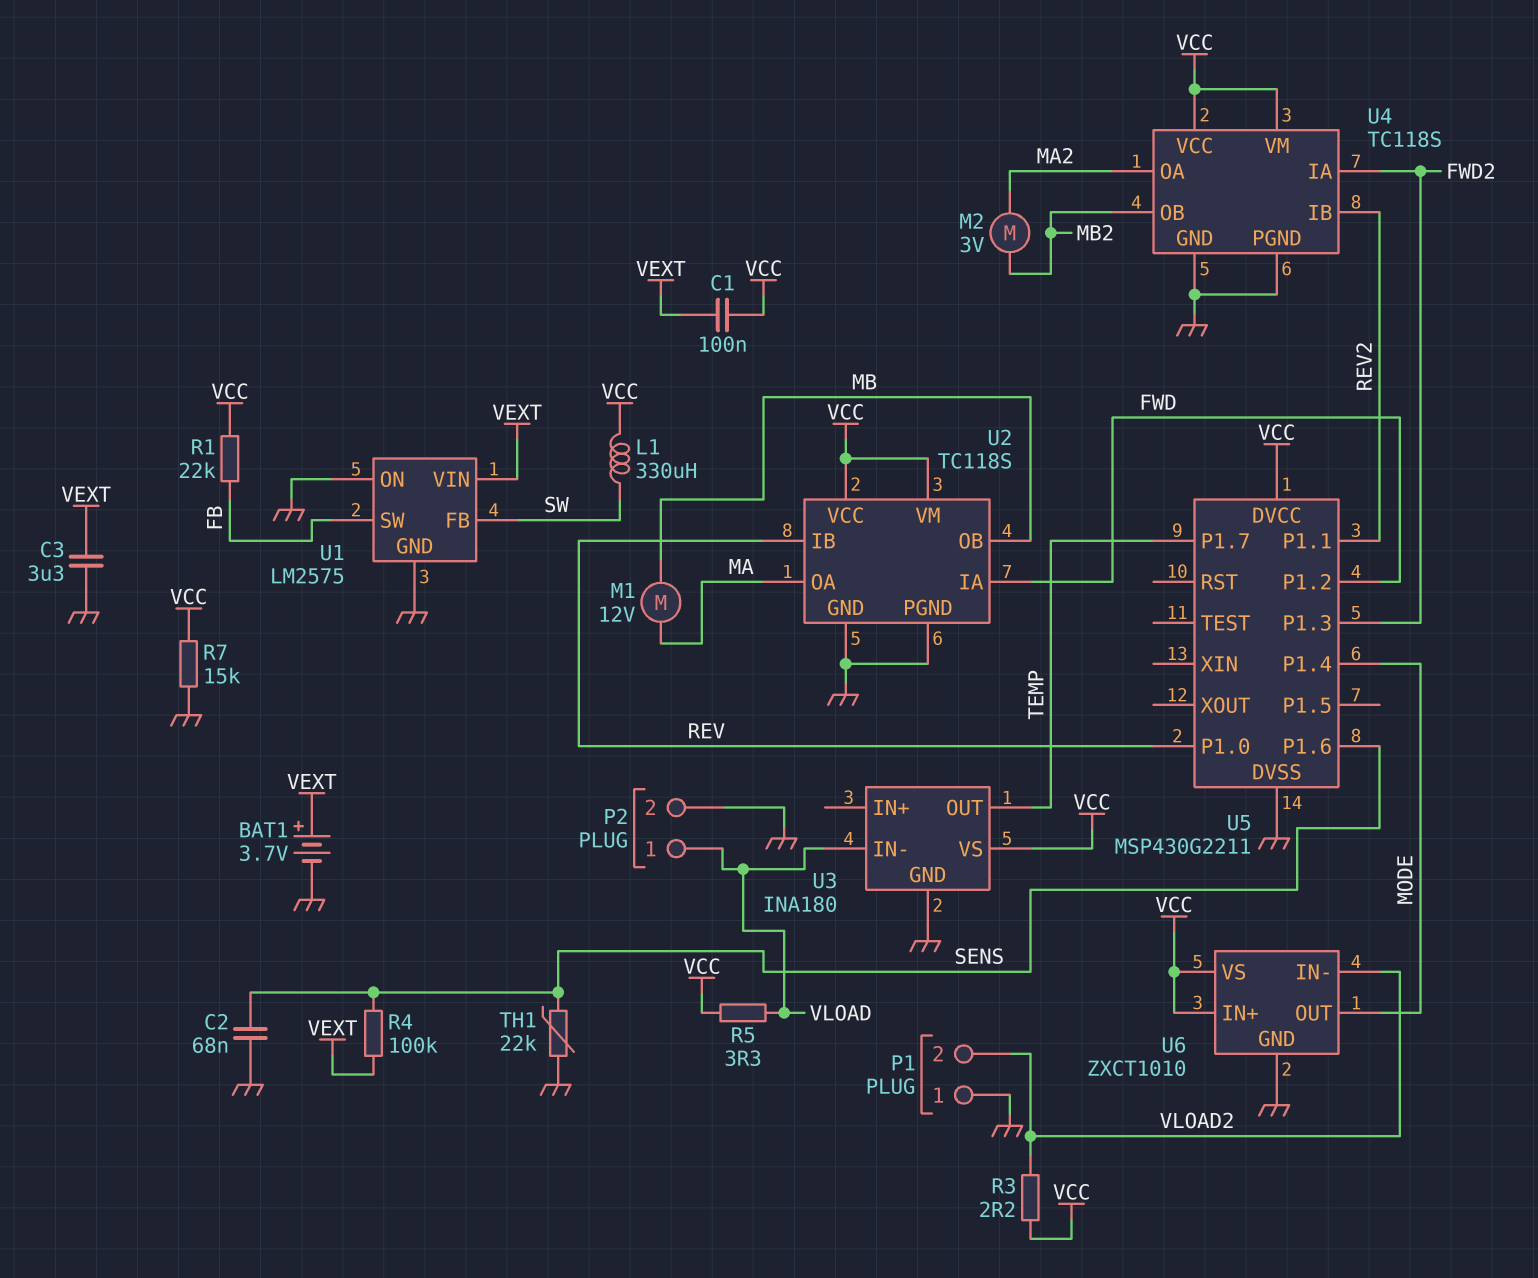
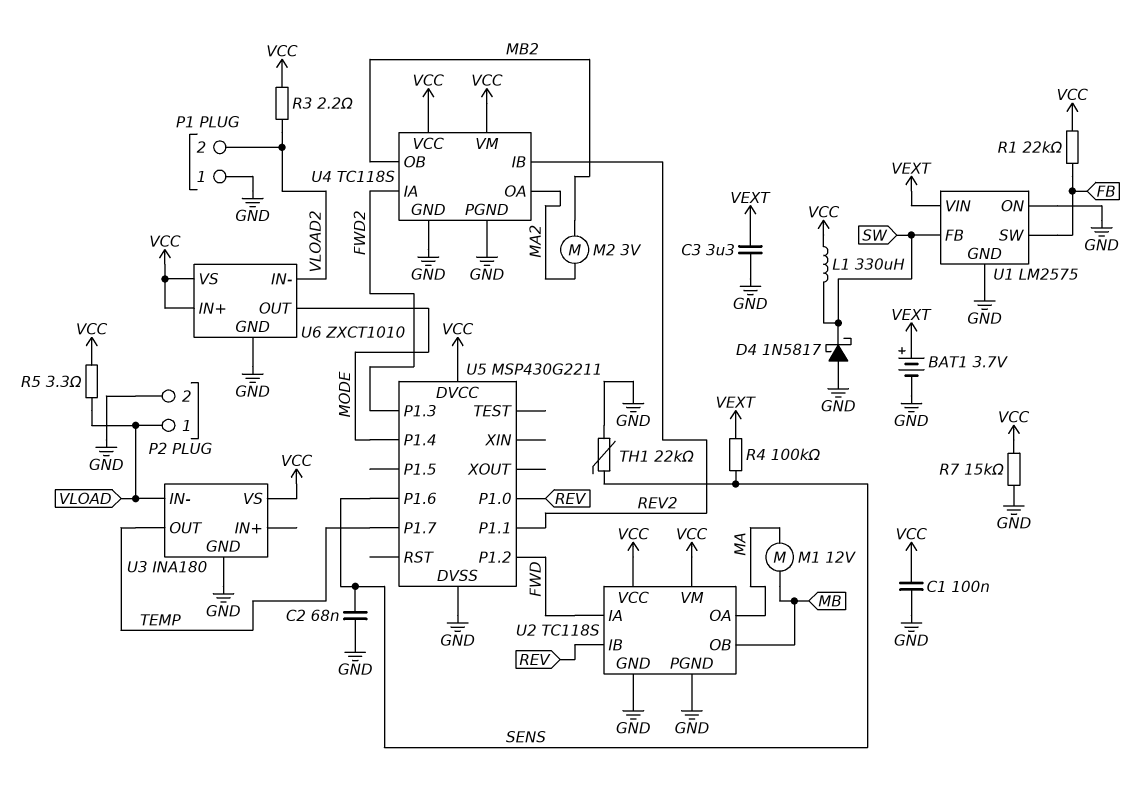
C1: 100nF (VCC, VEXT) -> 100nF (GND, VCC)
D4: none -> schottky 1N5817 (A GND, K SW)

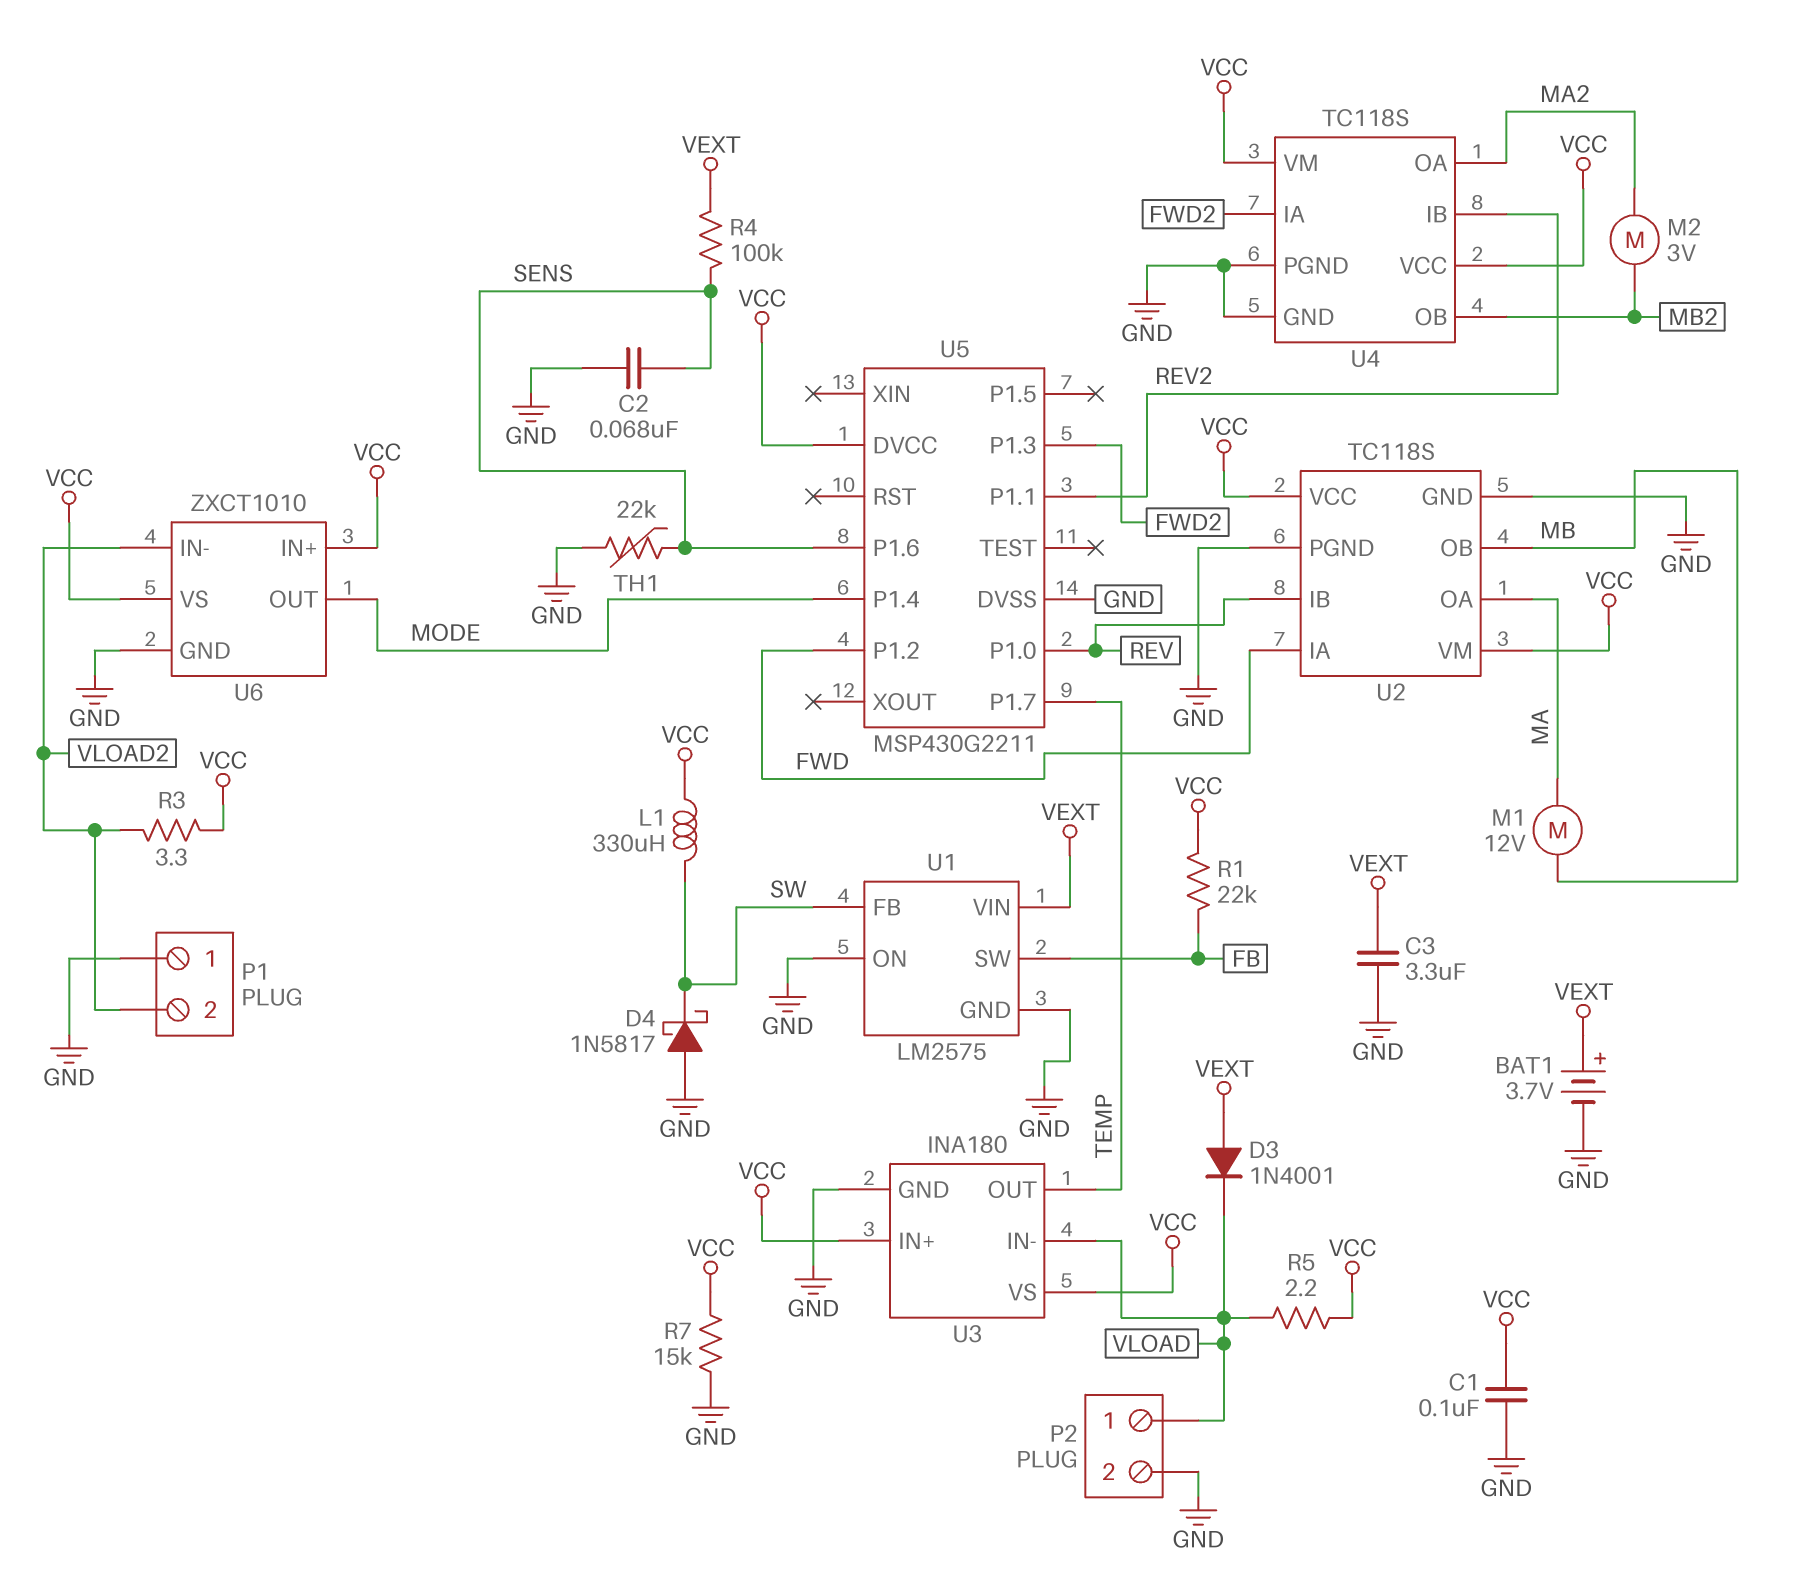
D3: none -> diode 1N4001 (A VEXT, K VLOAD)
R3: 2.2 (VCC, VLOAD2) -> 3.3 (VCC, VLOAD2)
R5: 3.3 (VCC, VLOAD) -> 2.2 (VCC, VLOAD)
U3 pin IN+: none -> VCC

